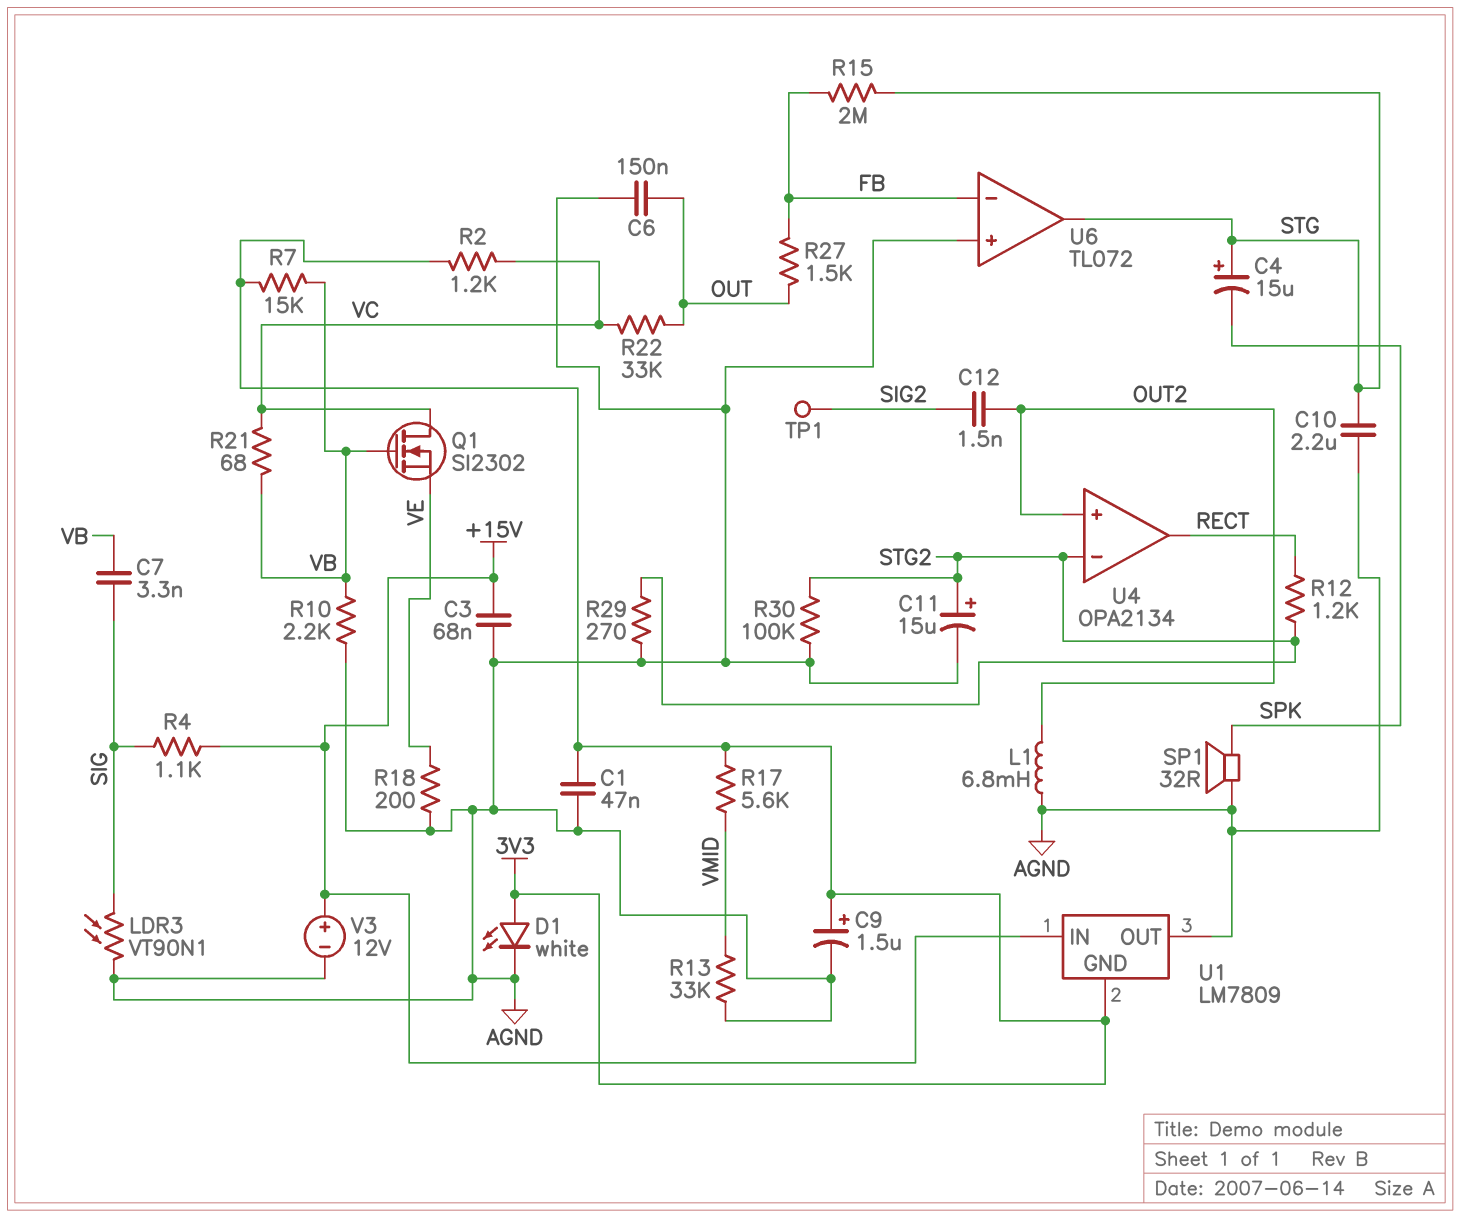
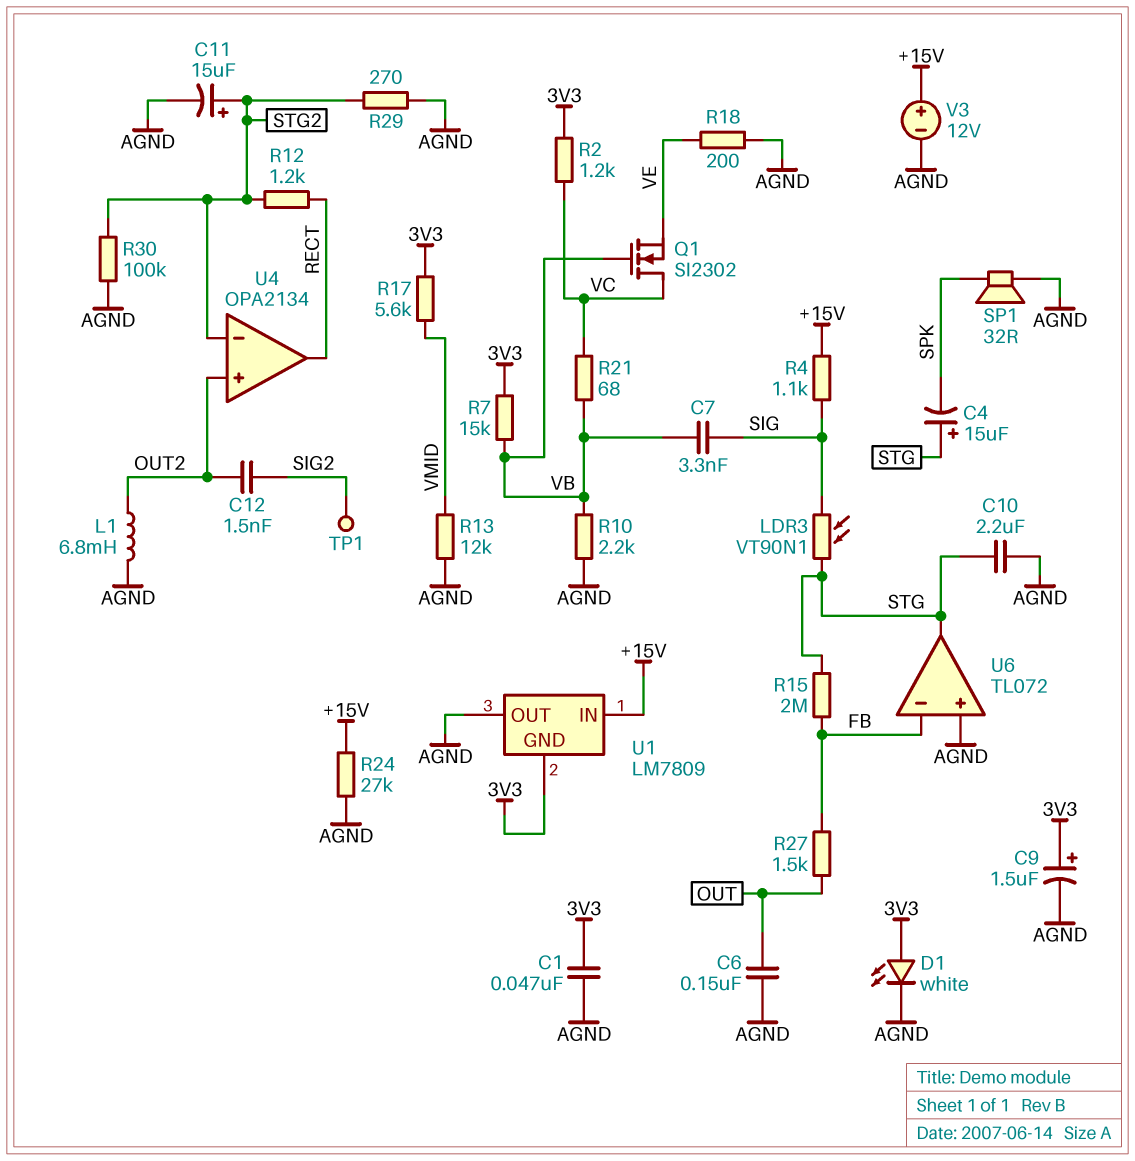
C3: 68nF (+15V, AGND) -> none
LDR3: VT90N1 (AGND, SIG) -> VT90N1 (SIG, STG)
R13: 33k (AGND, VMID) -> 12k (AGND, VMID)
R22: 33k (OUT, VC) -> none
R24: none -> 27k (+15V, AGND)

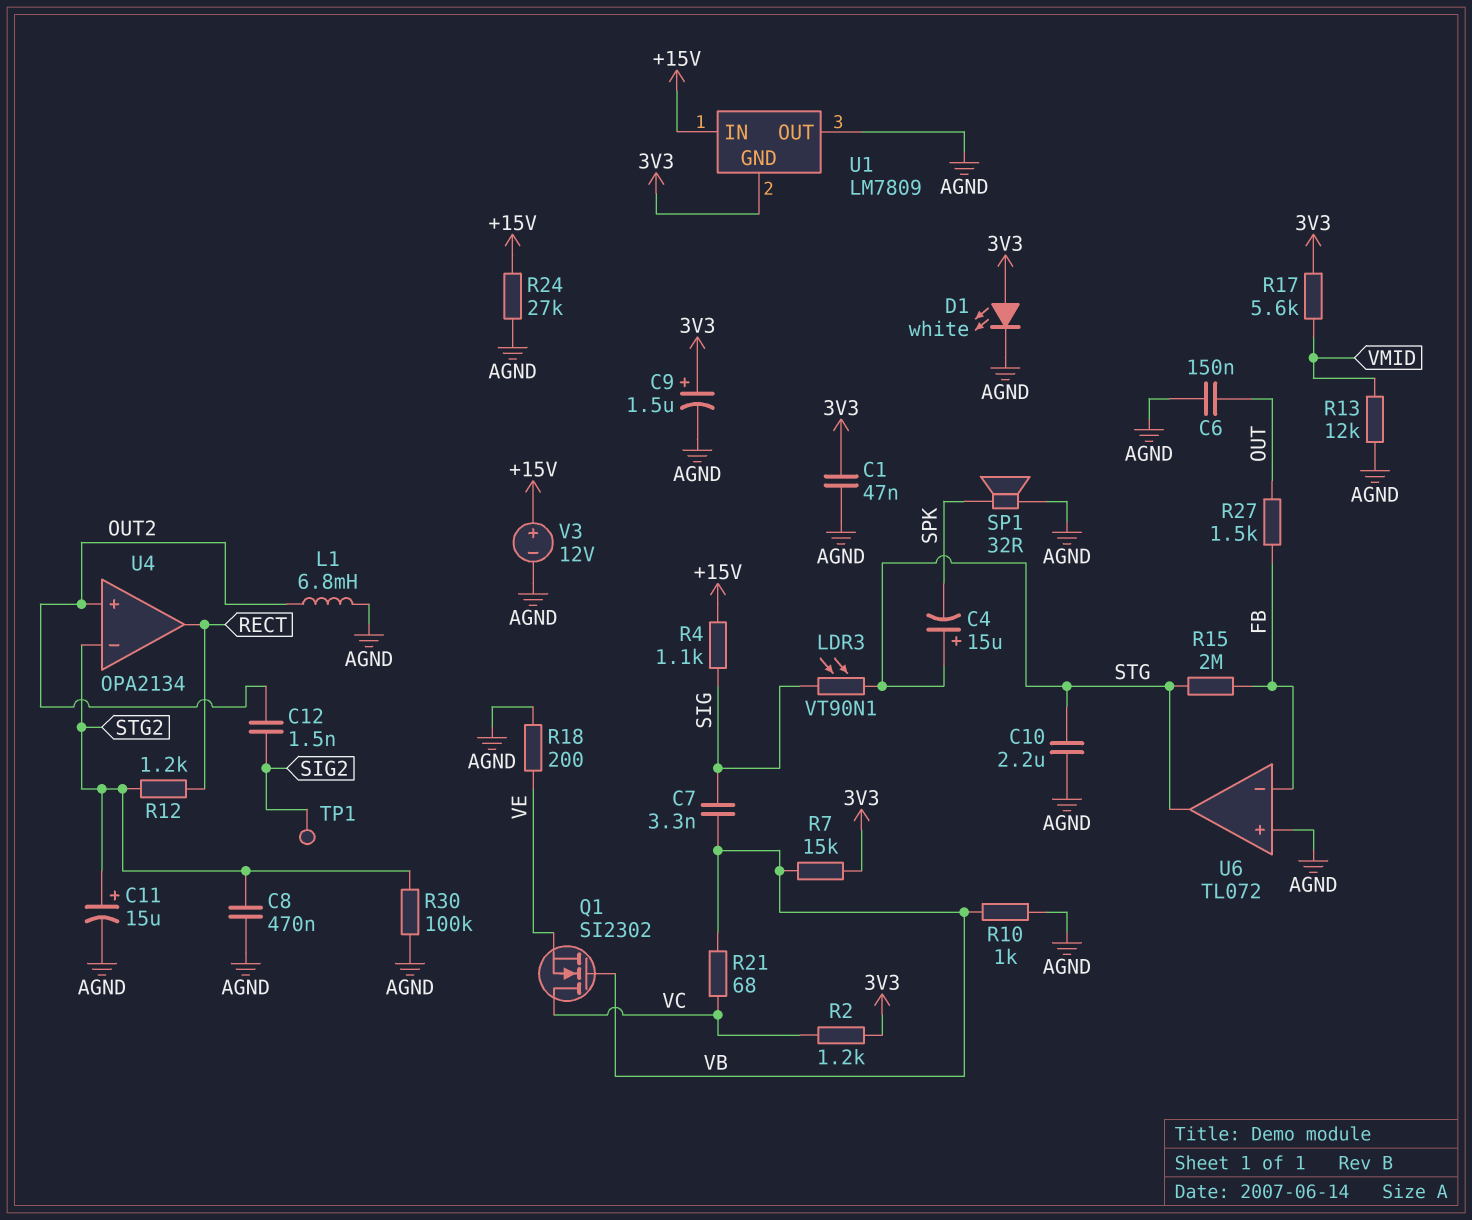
C8: none -> 470nF (AGND, STG2)
R10: 2.2k (AGND, VB) -> 1k (AGND, VB)
R29: 270 (AGND, STG2) -> none

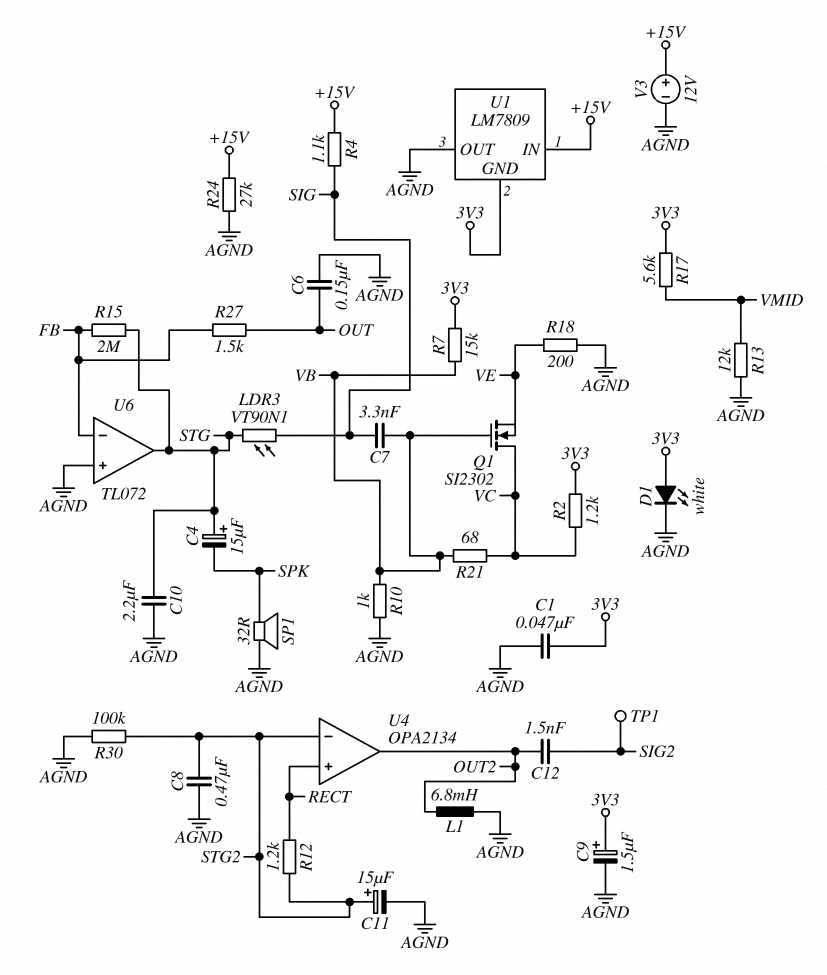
U4 pin in+: OUT2 -> RECT
U4 pin out: RECT -> OUT2

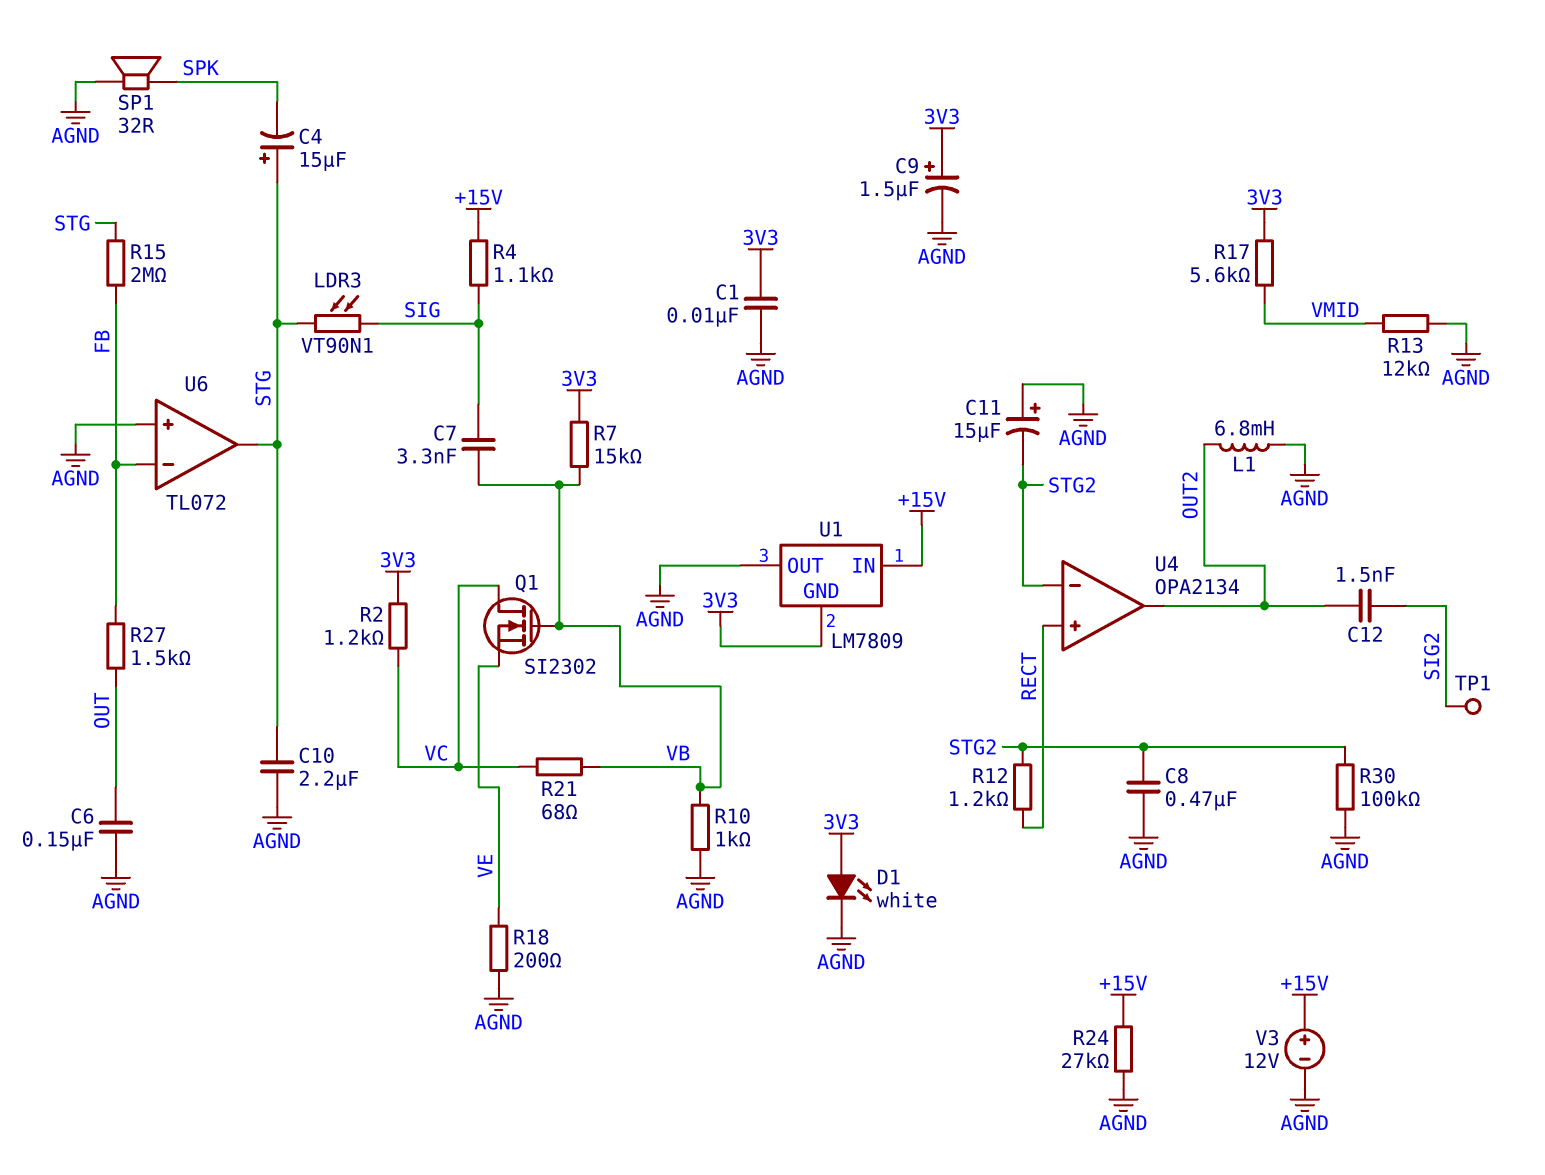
C1: 47nF (3V3, AGND) -> 10nF (3V3, AGND)
C11: 15uF (plus STG2, minus AGND) -> 15uF (plus AGND, minus STG2)

